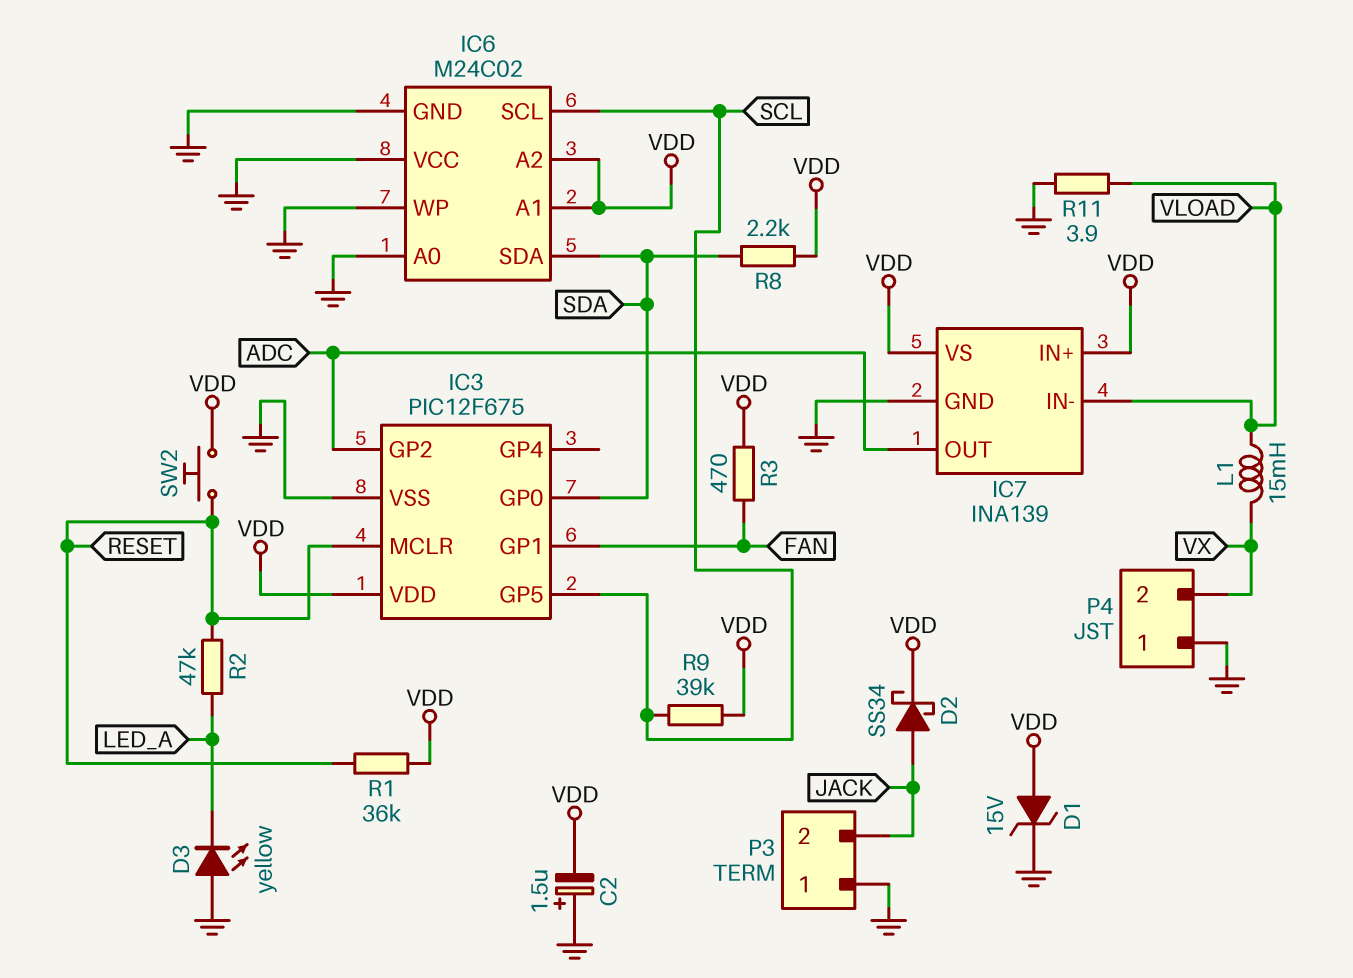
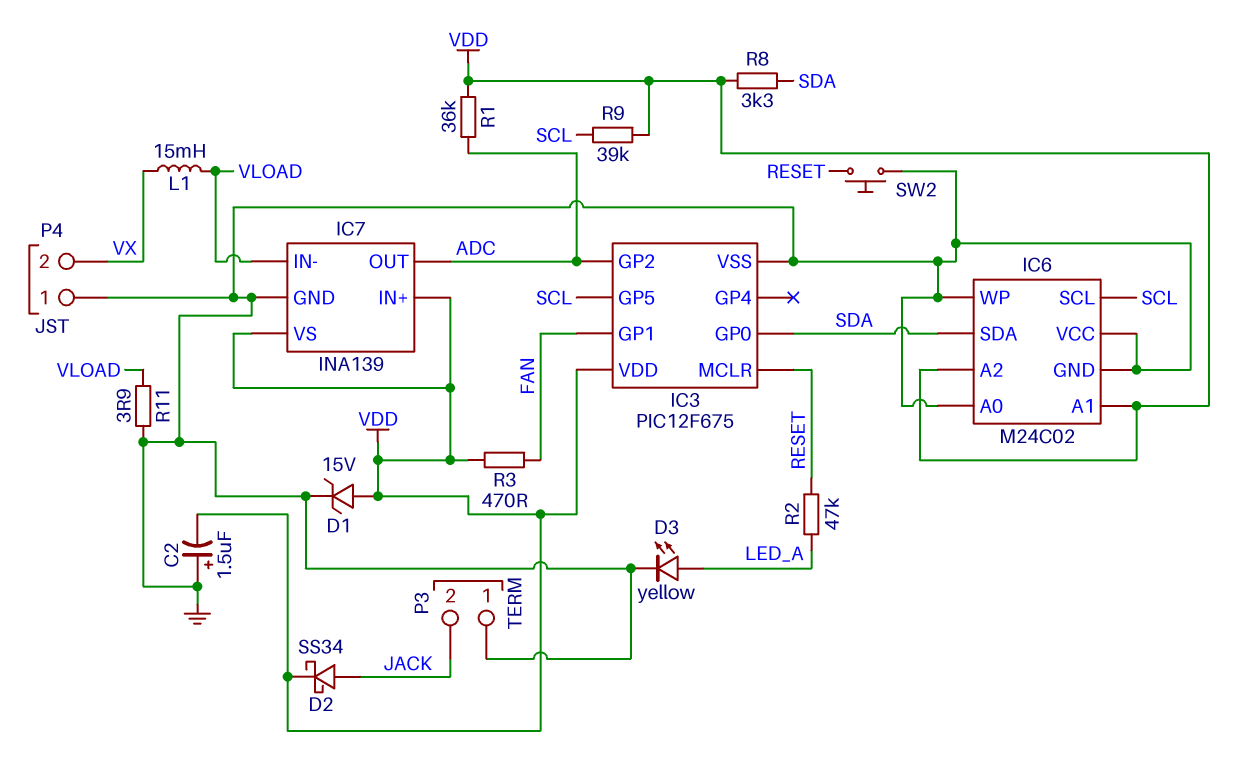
D3: LED yellow (A GND, K LED_A) -> LED yellow (A LED_A, K GND)
R1: 36k (RESET, VDD) -> 36k (ADC, VDD)
R8: 2.2k (SDA, VDD) -> 3.3k (SDA, VDD)
SW2: button (RESET, VDD) -> button (GND, RESET)

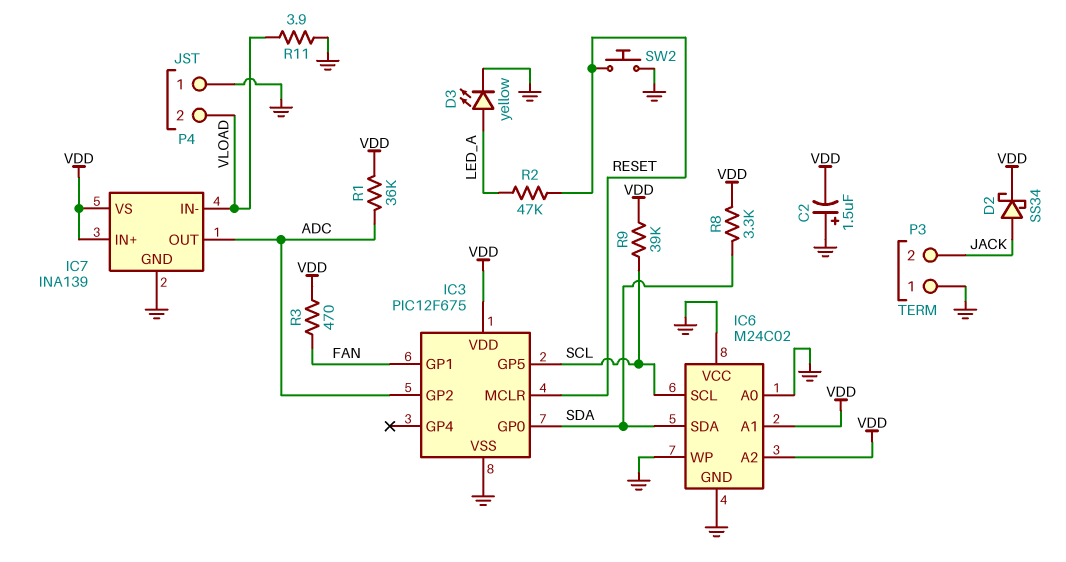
D1: zener 15V (A VDD, K GND) -> none
L1: 15mH (VLOAD, VX) -> none
P4 pin 2: VX -> VLOAD

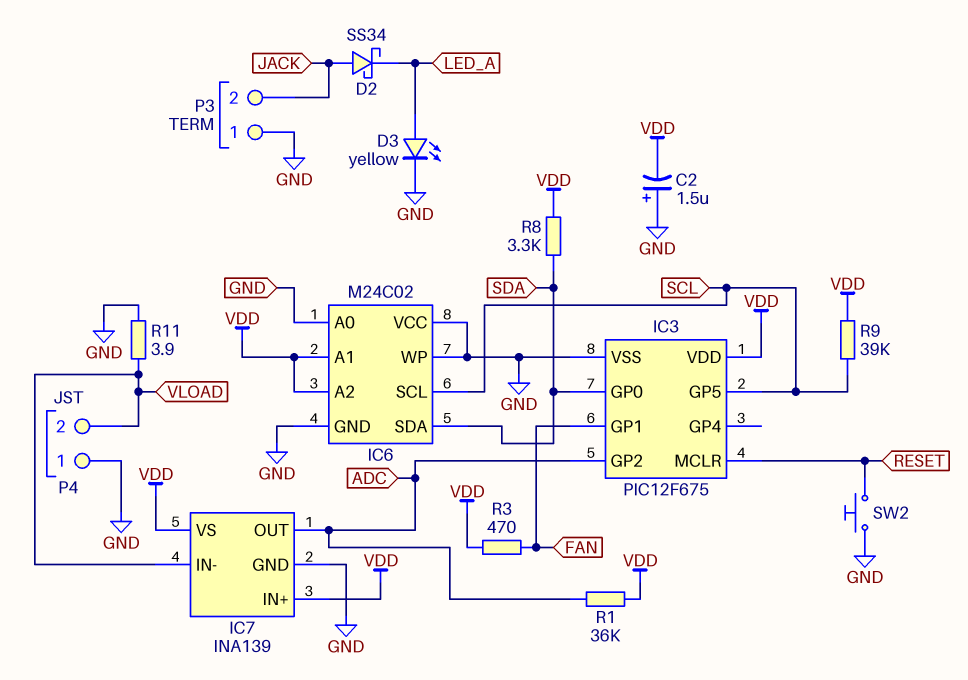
D2: schottky SS34 (A JACK, K VDD) -> schottky SS34 (A JACK, K LED_A)
R2: 47k (LED_A, RESET) -> none

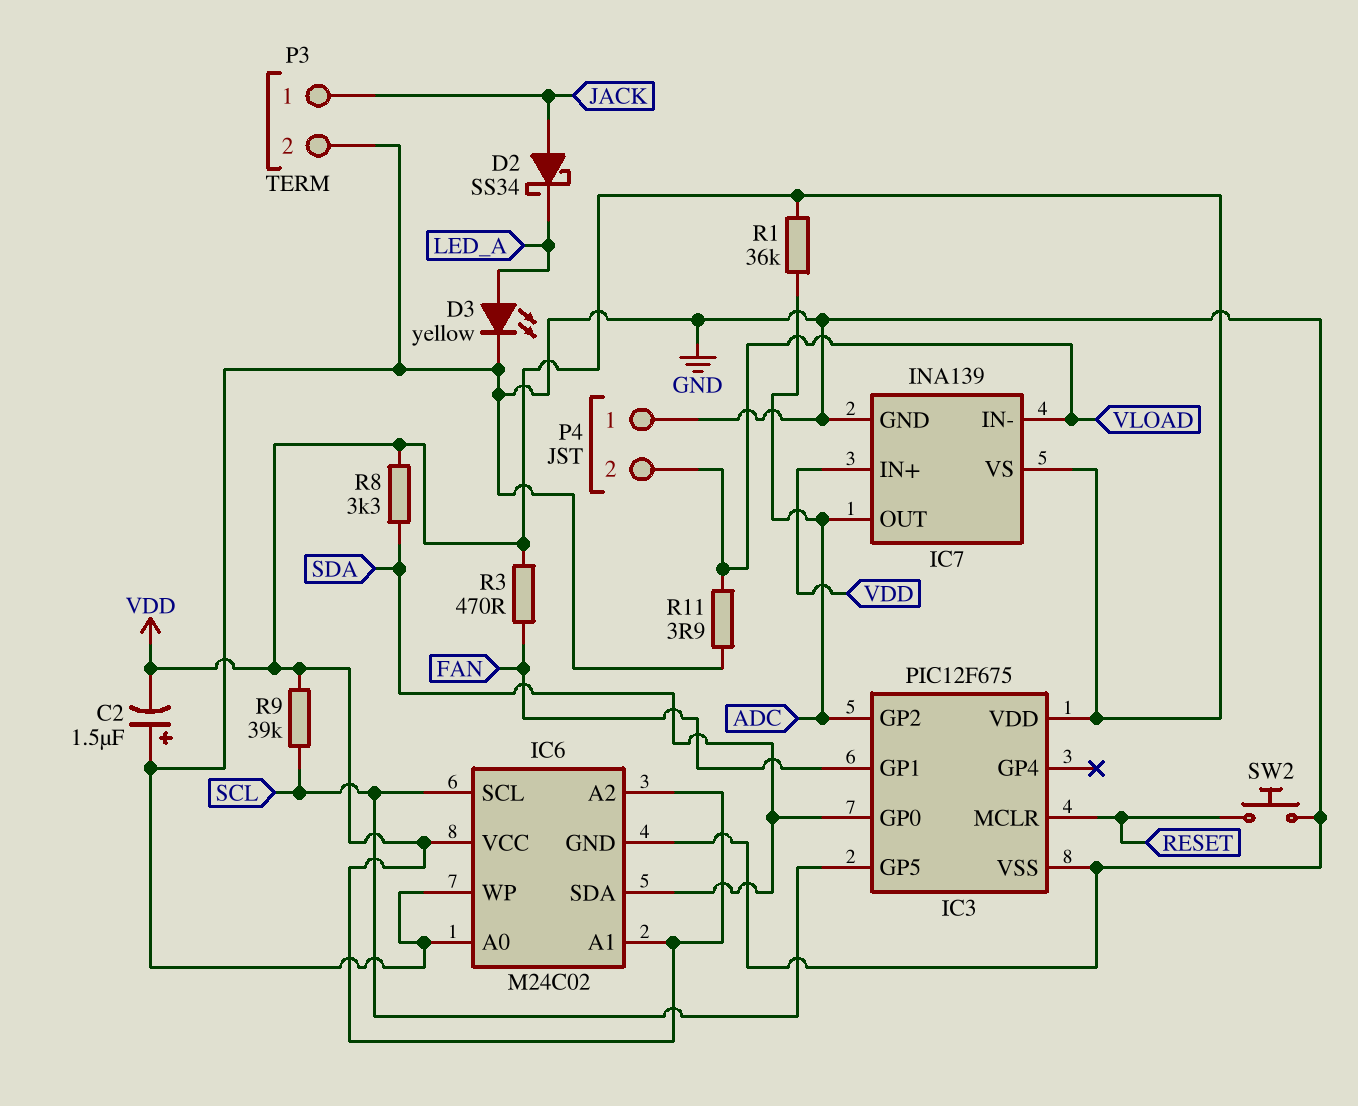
IC6 pin VCC: GND -> VDD
P3 pin 1: GND -> JACK
P3 pin 2: JACK -> GND

